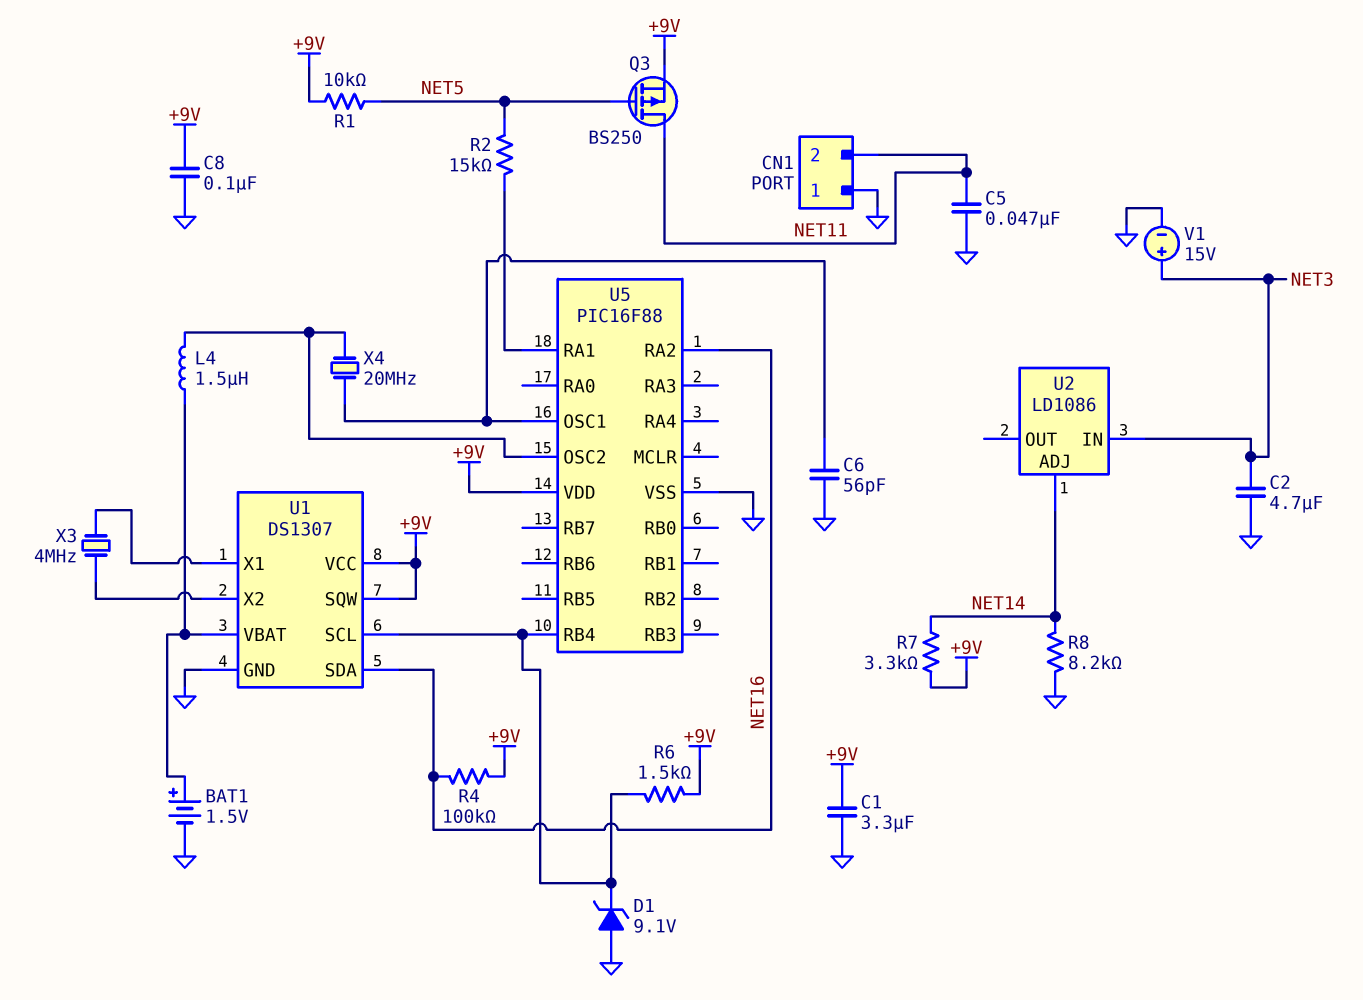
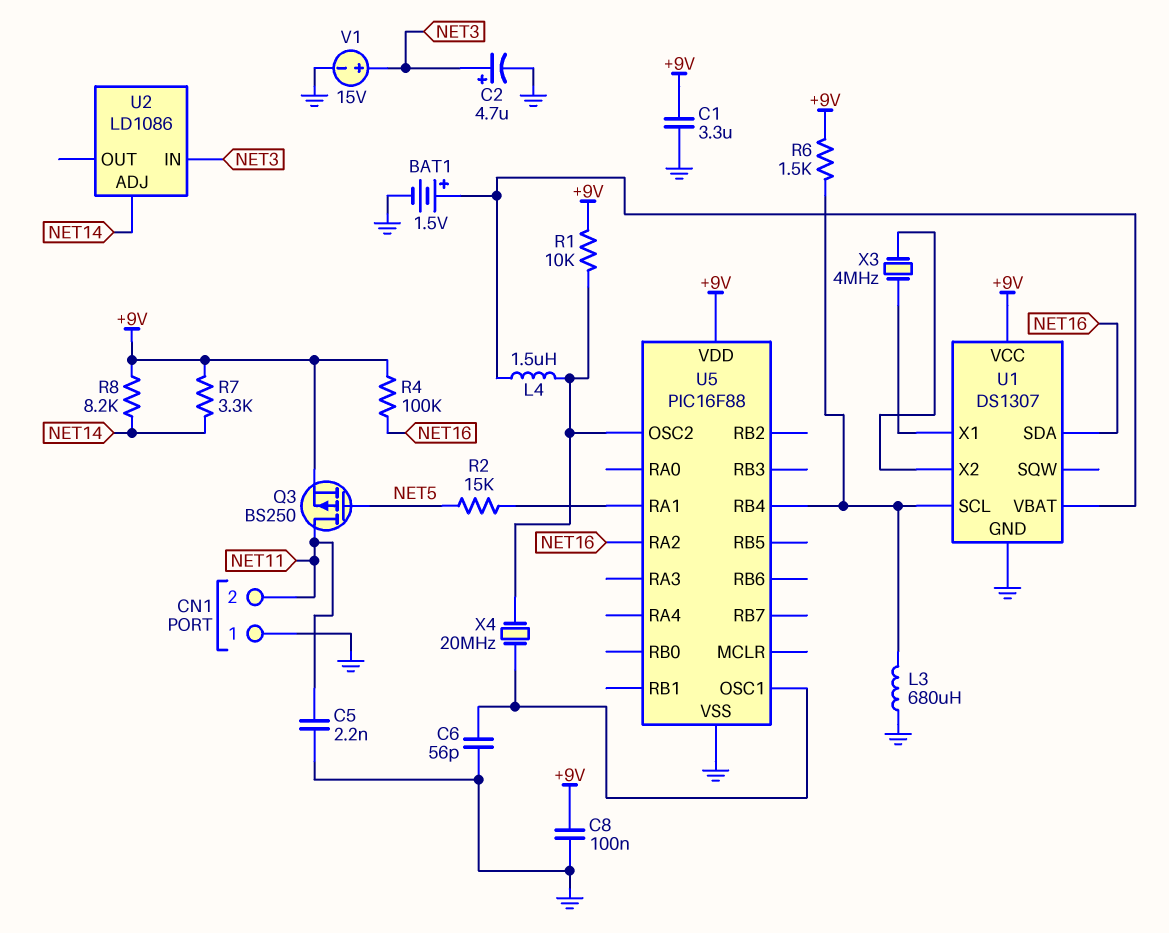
C2: 4.7uF (GND, NET3) -> 4.7uF (plus NET3, minus GND)
C5: 47nF (GND, NET11) -> 2.2nF (GND, NET11)
D1: zener 9.1V (A GND, K U1/SCL) -> none
L3: none -> 680uH (GND, U1/SCL)
R1: 10k (+9V, NET5) -> 10k (+9V, U5/OSC2)
R8: 8.2k (GND, NET14) -> 8.2k (+9V, NET14)
U1 pin SQW: +9V -> none

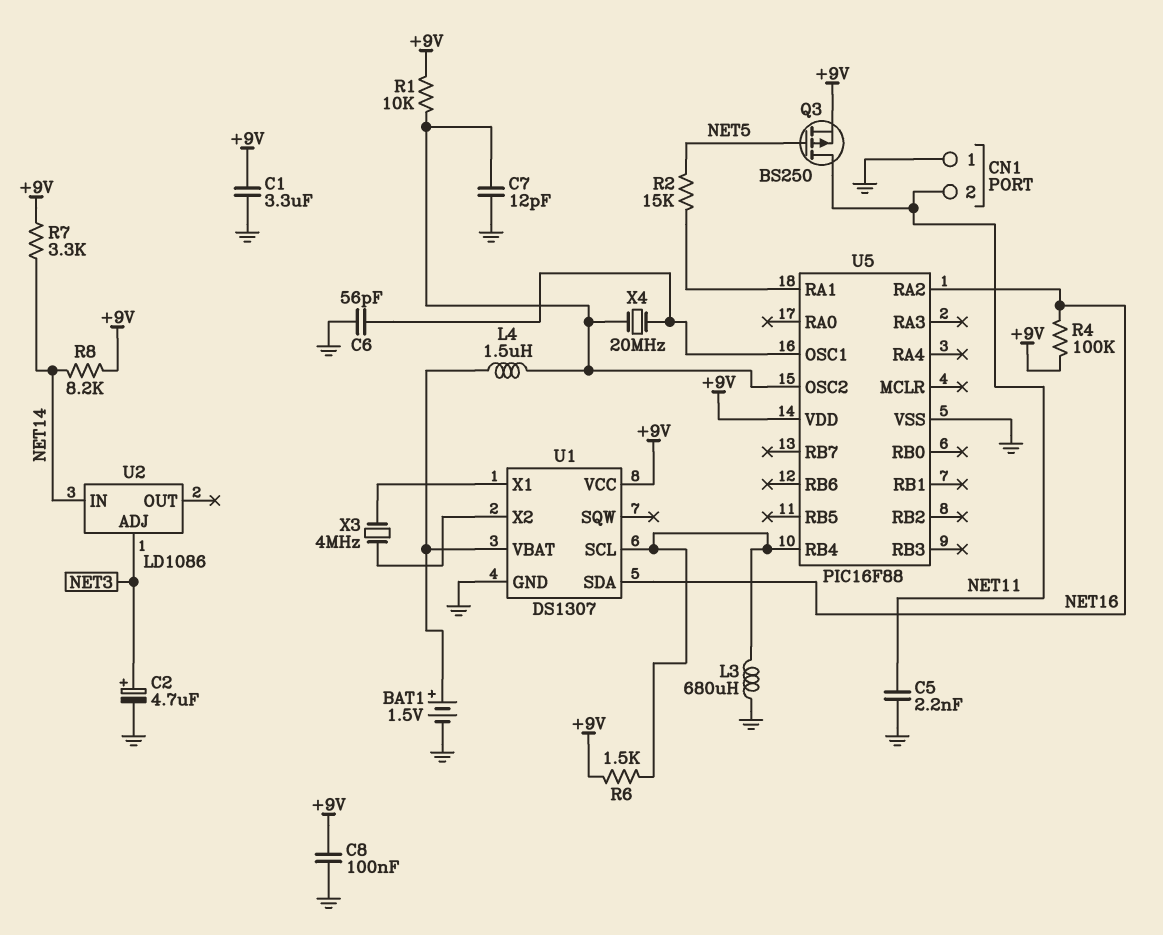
C7: none -> 12pF (GND, U5/OSC2)
U2 pin ADJ: NET14 -> NET3
U2 pin IN: NET3 -> NET14
V1: 15V (plus NET3, minus GND) -> none

